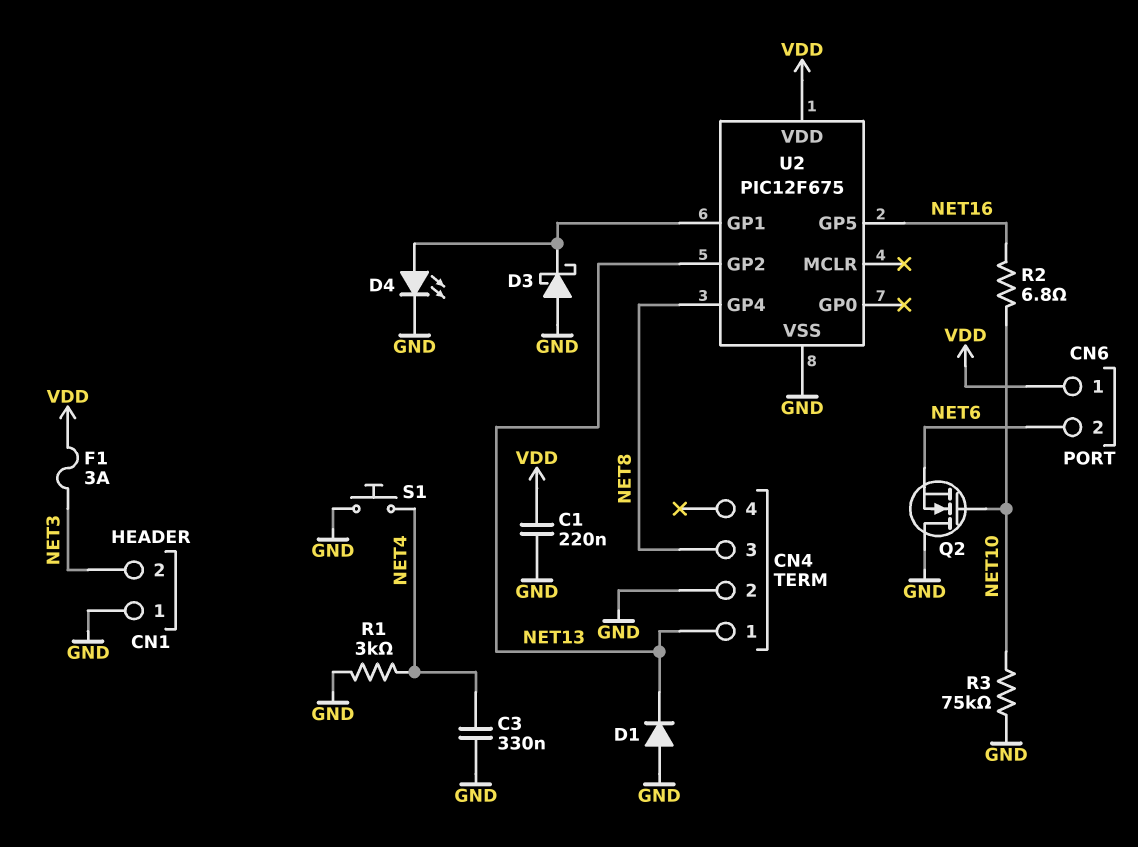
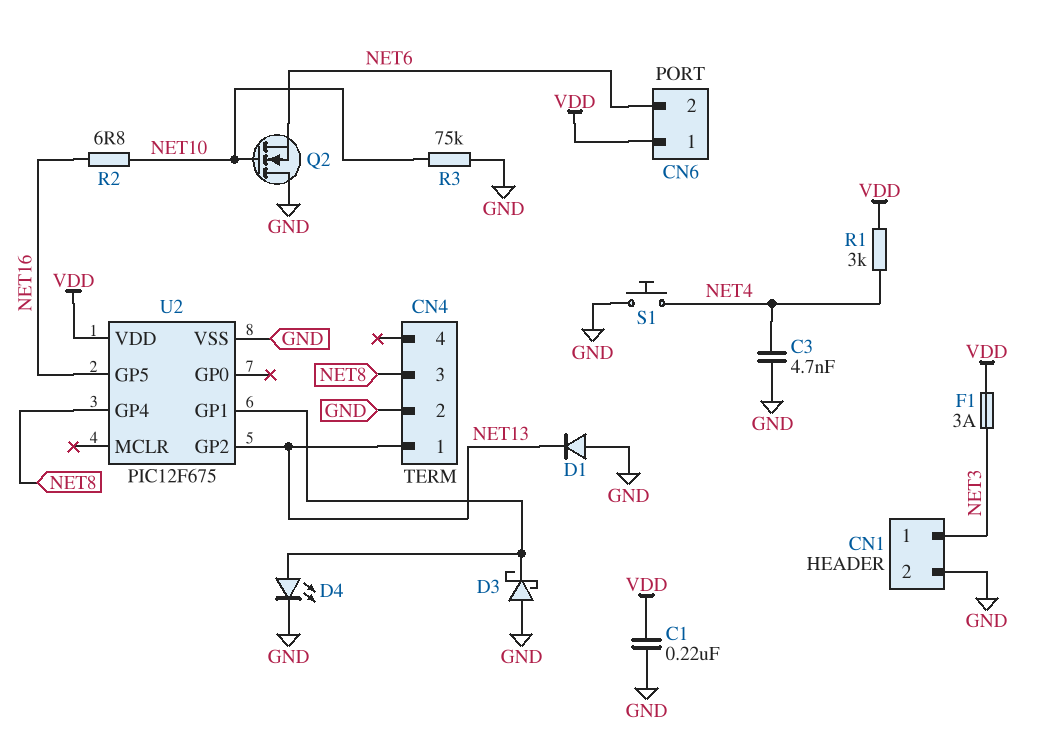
C3: 330nF (GND, NET4) -> 4.7nF (GND, NET4)
CN1 pin 1: GND -> NET3
CN1 pin 2: NET3 -> GND
R1: 3k (GND, NET4) -> 3k (NET4, VDD)

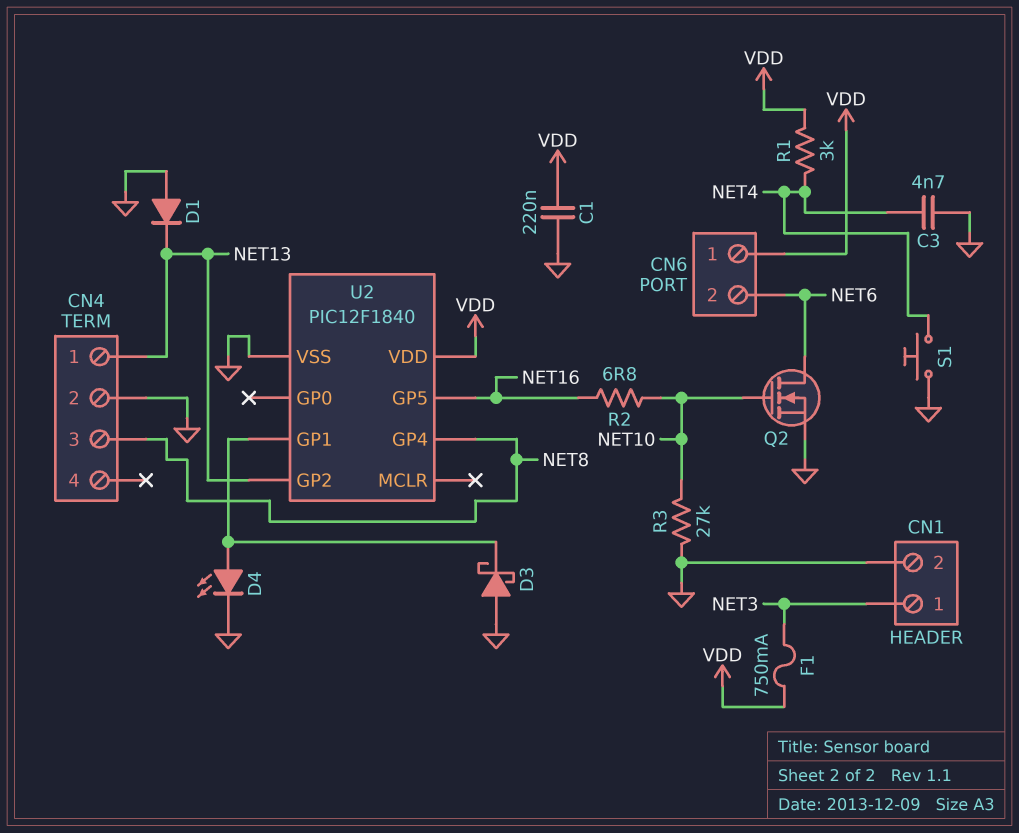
F1: 3A (NET3, VDD) -> 750mA (NET3, VDD)
Q2: NMOS (G NET10, D GND, S NET6) -> NMOS (G NET10, D NET6, S GND)
R3: 75k (GND, NET10) -> 27k (GND, NET10)
U2: PIC12F675 -> PIC12F1840

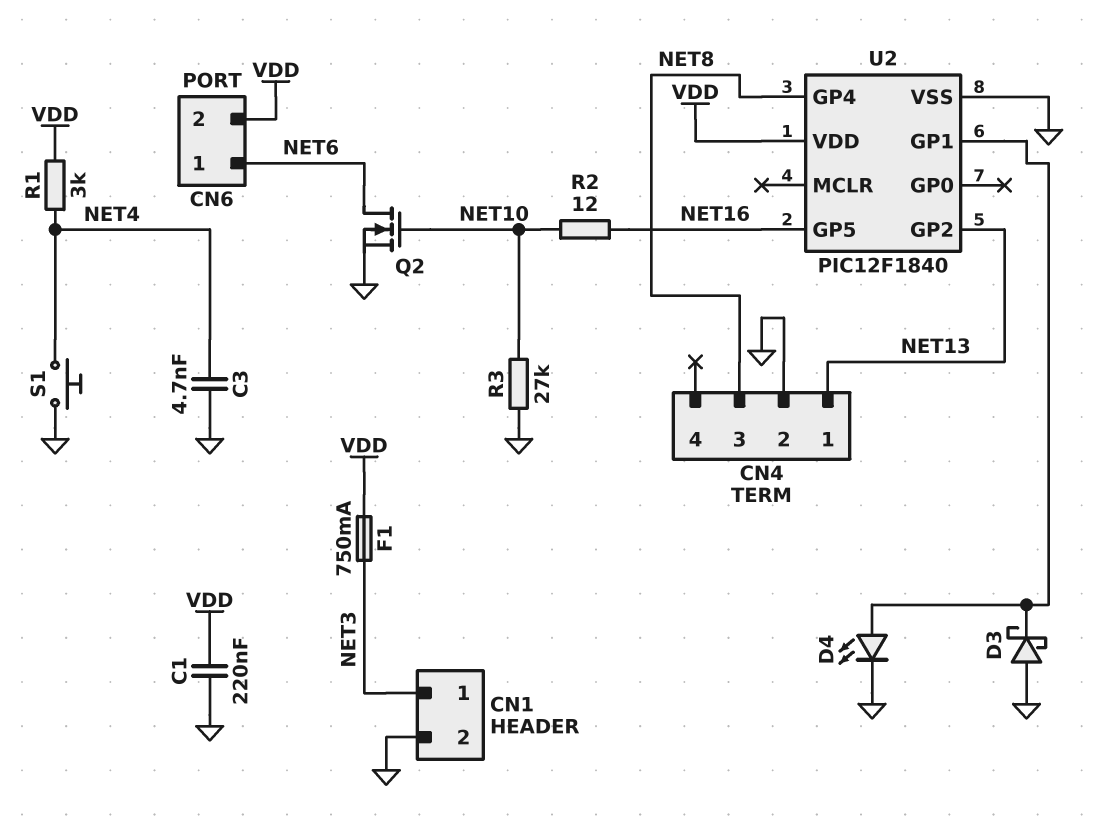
CN6 pin 1: VDD -> NET6
CN6 pin 2: NET6 -> VDD
D1: diode (A GND, K NET13) -> none
R2: 6.8 (NET10, NET16) -> 12 (NET10, NET16)

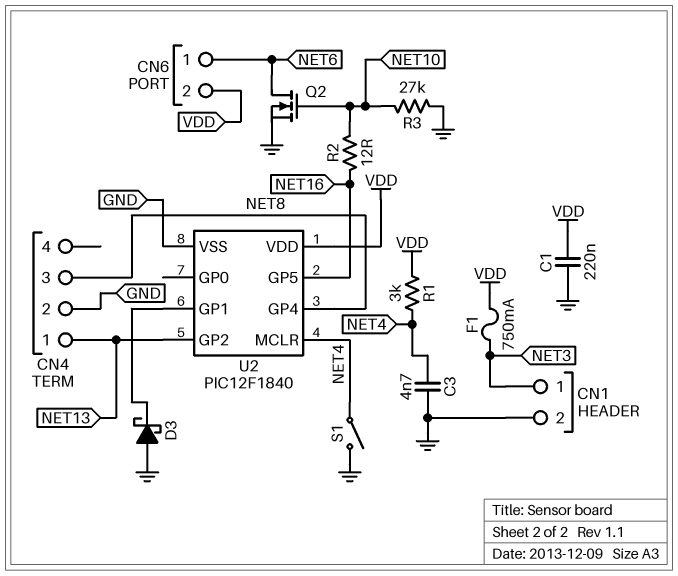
D4: LED (A U2/GP1, K GND) -> none
S1: button (GND, NET4) -> switch (GND, NET4)
U2 pin MCLR: none -> NET4

